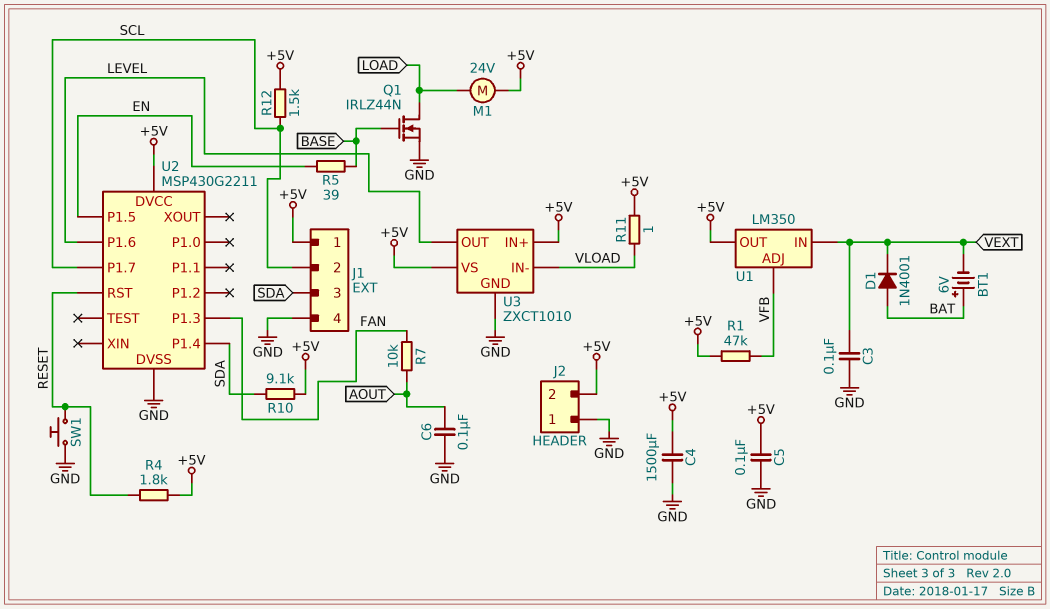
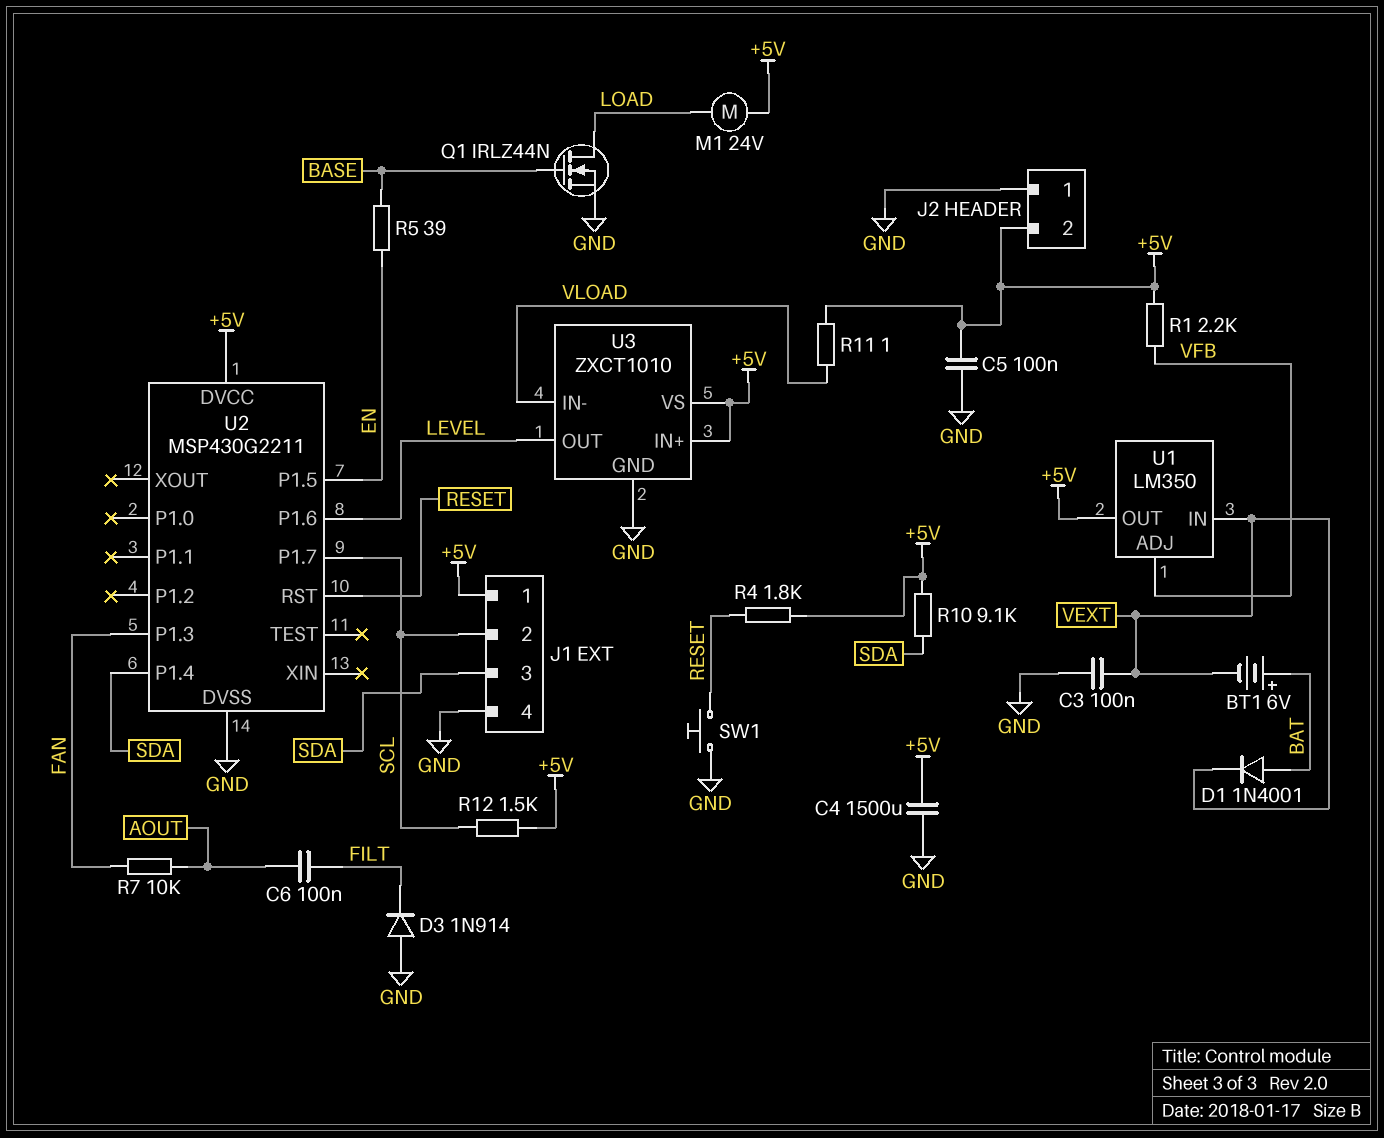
C6: 100nF (AOUT, GND) -> 100nF (AOUT, FILT)
D3: none -> diode 1N914 (A GND, K FILT)
R1: 47k (+5V, VFB) -> 2.2k (+5V, VFB)

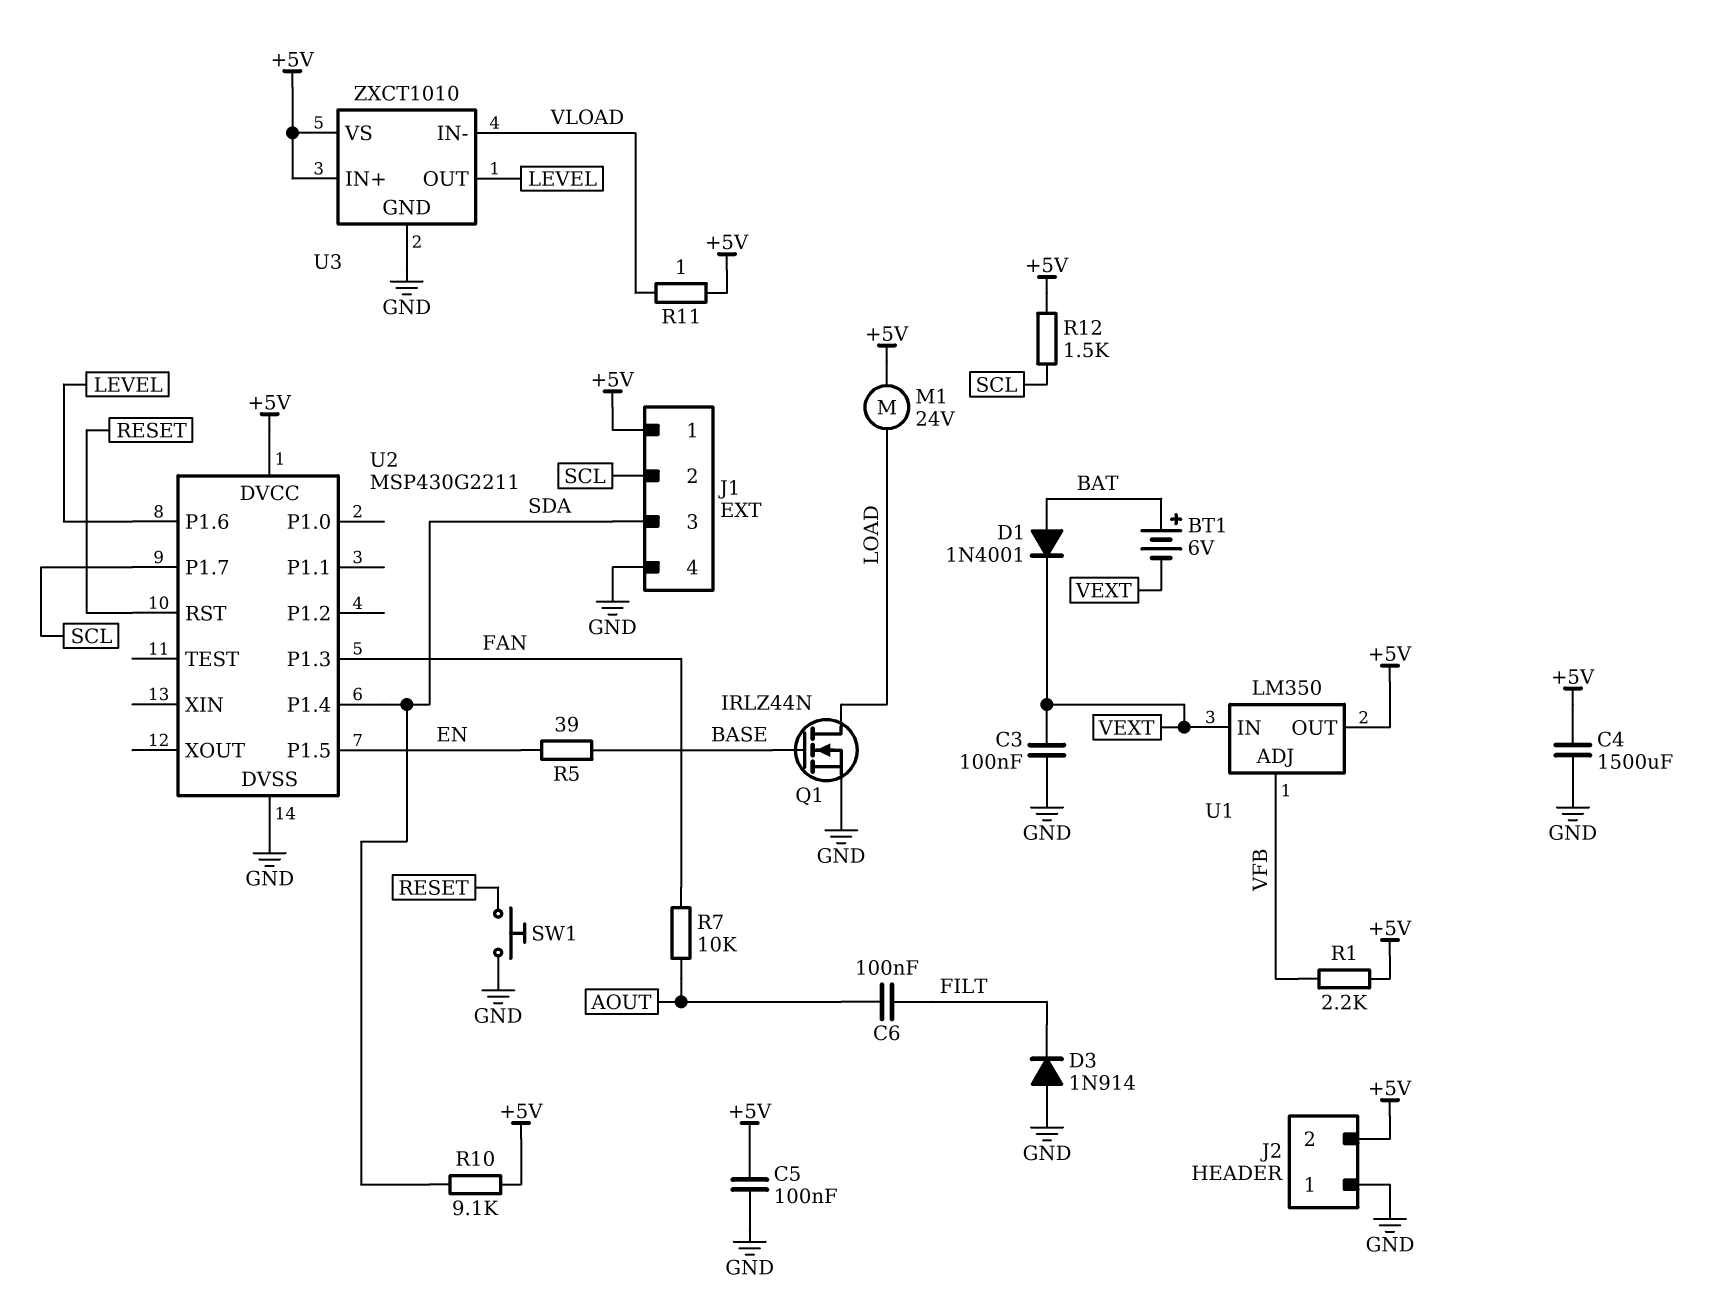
R4: 1.8k (+5V, RESET) -> none

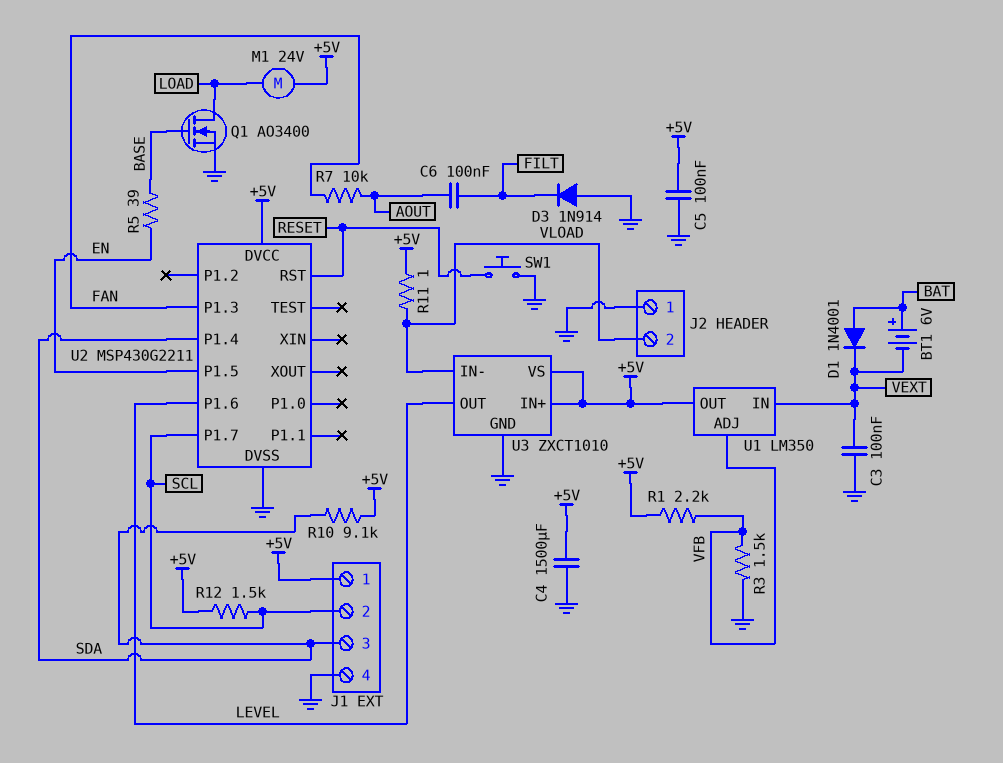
J2 pin 2: +5V -> VLOAD
Q1: NMOS IRLZ44N (G BASE, D LOAD, S GND) -> NMOS AO3400 (G BASE, D LOAD, S GND)
R3: none -> 1.5k (GND, VFB)

